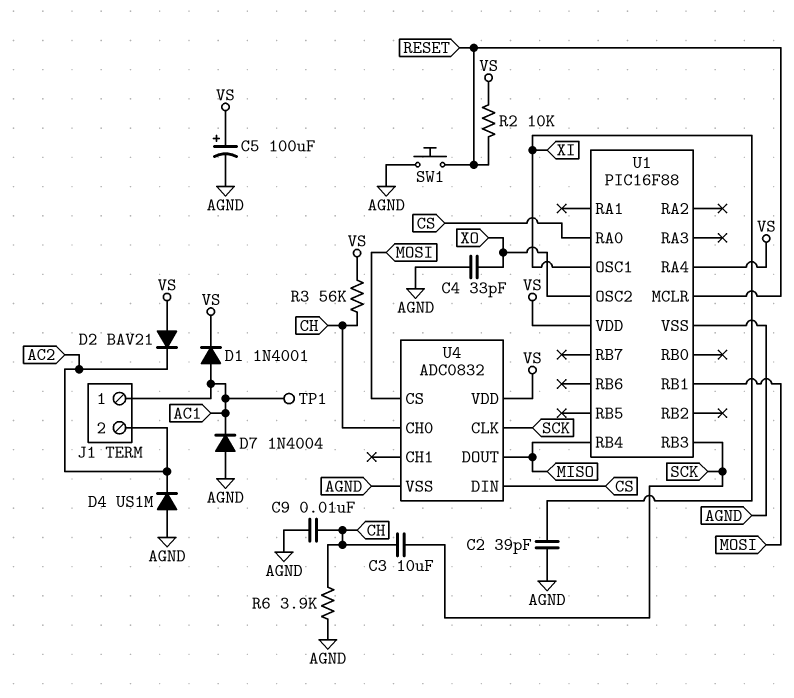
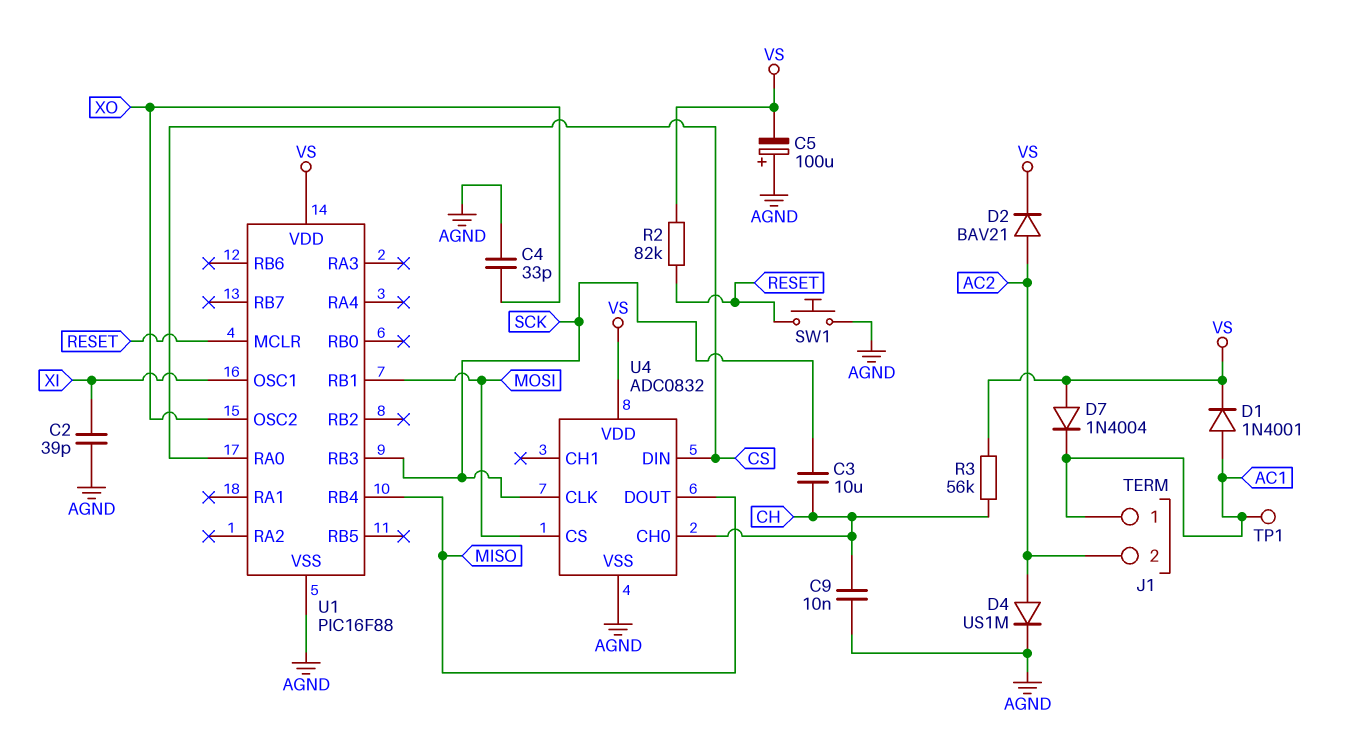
C5: 100uF (plus VS, minus AGND) -> 100uF (plus AGND, minus VS)
D2: diode BAV21 (A VS, K AC2) -> diode BAV21 (A AC2, K VS)
D4: diode US1M (A AGND, K AC2) -> diode US1M (A AC2, K AGND)
D7: diode 1N4004 (A AGND, K AC1) -> diode 1N4004 (A VS, K AC1)
R2: 10k (RESET, VS) -> 82k (RESET, VS)
R6: 3.9k (AGND, CH) -> none
U1 pin RA4: VS -> none

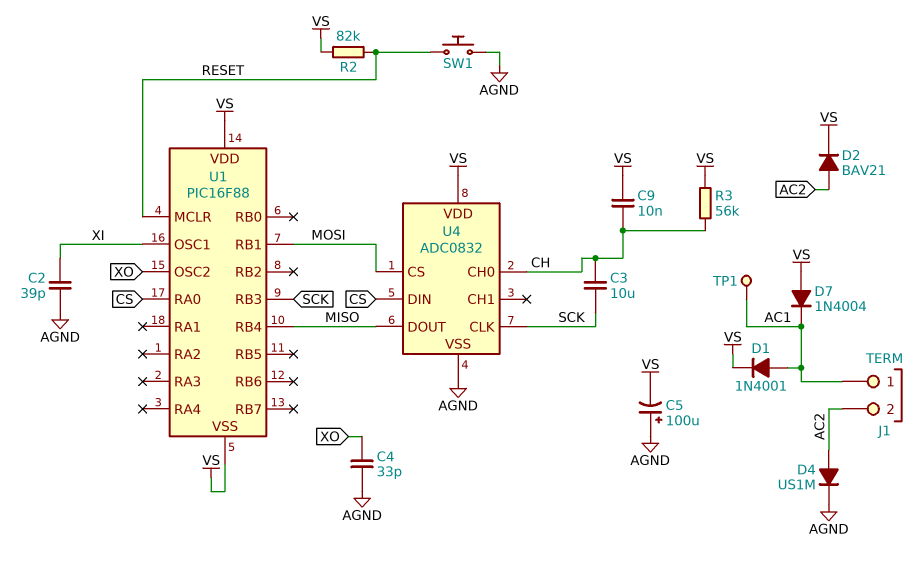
C9: 10nF (AGND, CH) -> 10nF (CH, VS)
U1 pin VSS: AGND -> VS

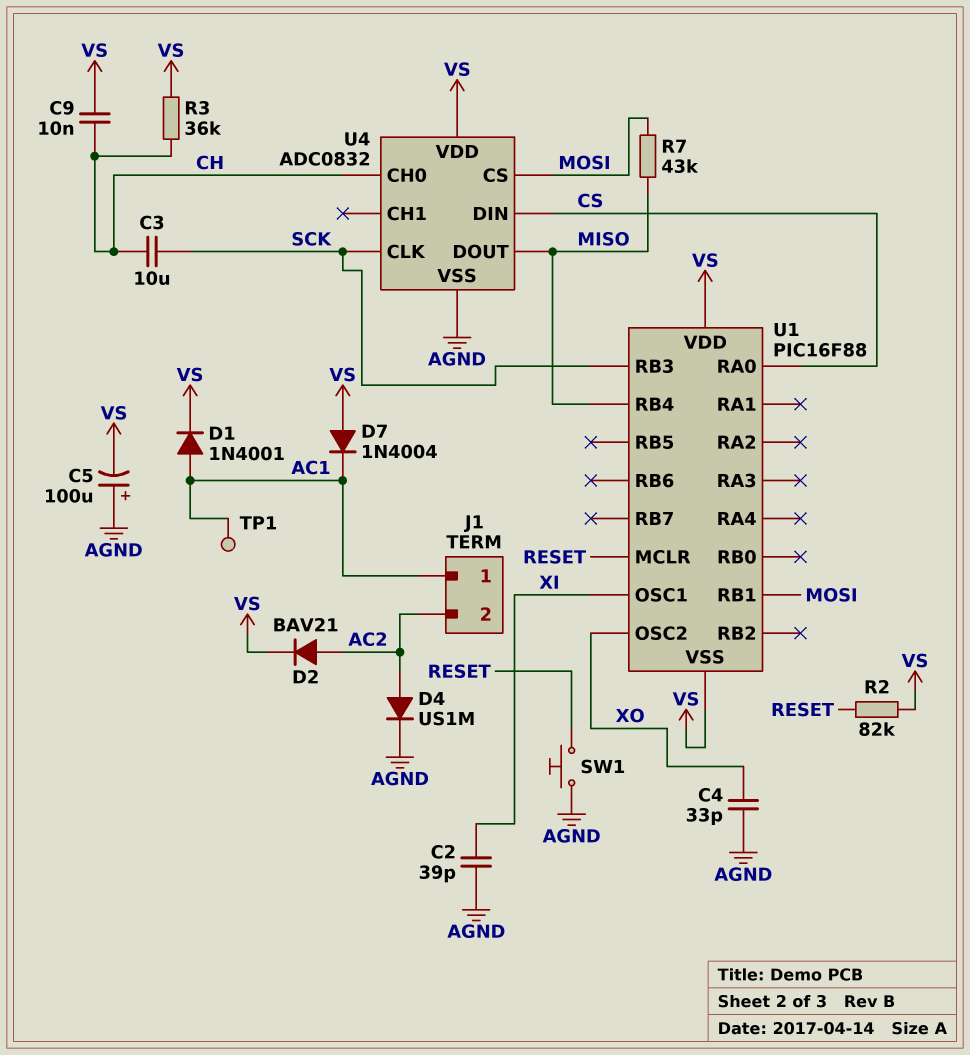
R3: 56k (CH, VS) -> 36k (CH, VS)
R7: none -> 43k (MISO, MOSI)

